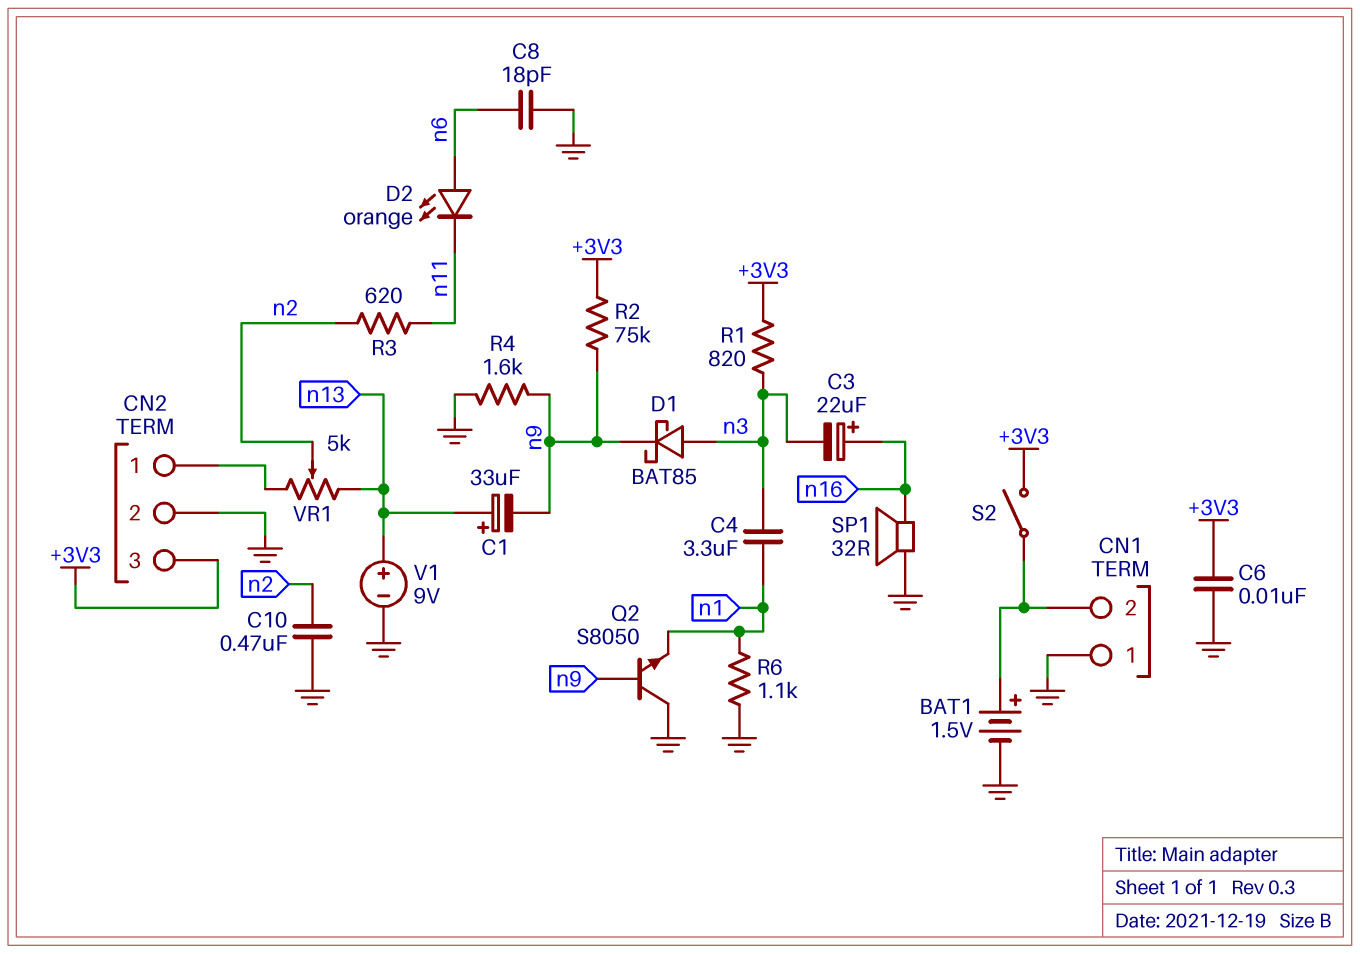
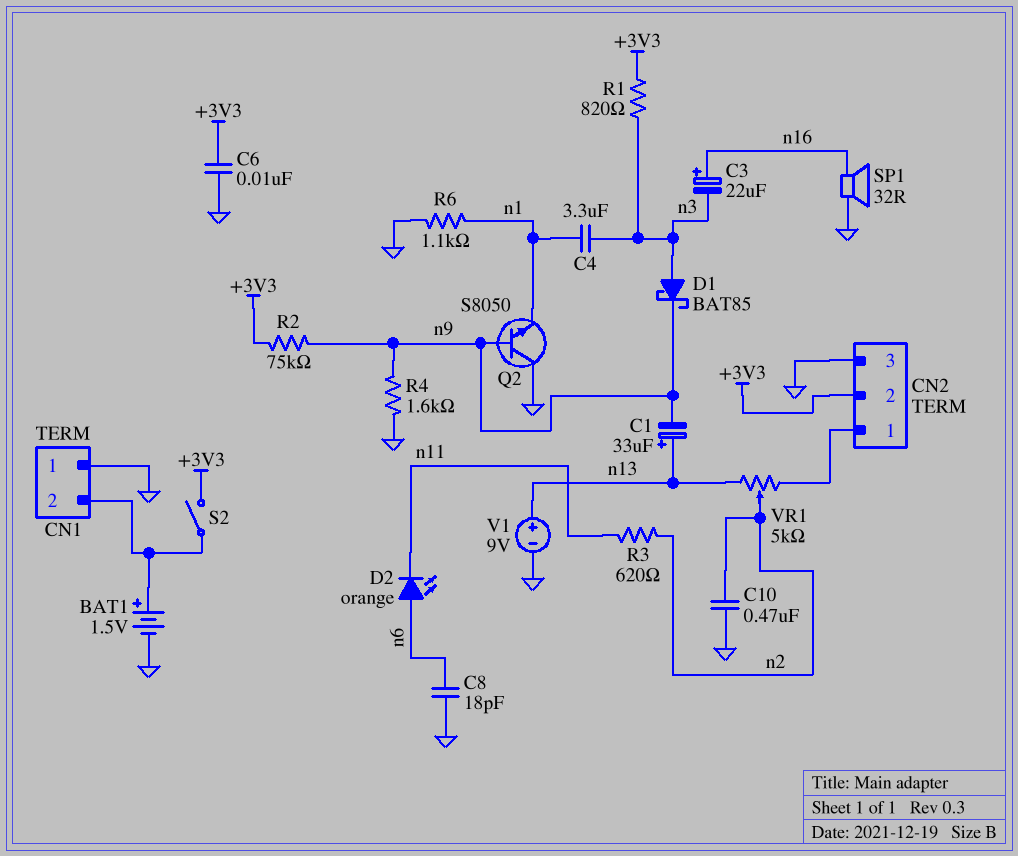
CN2 pin 2: GND -> +3V3
CN2 pin 3: +3V3 -> GND

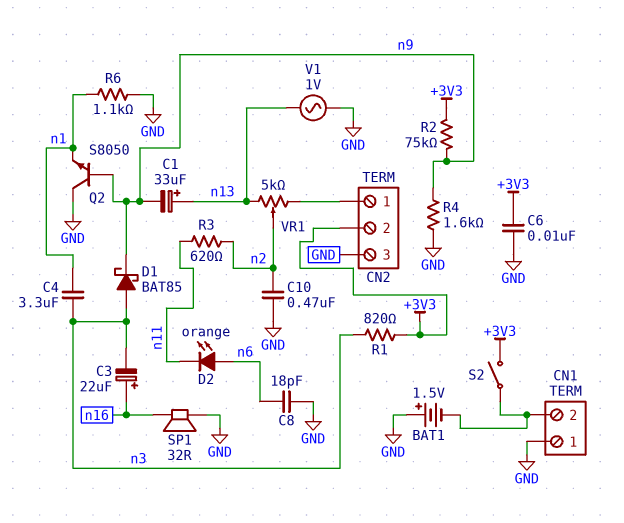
BAT1: 1.5V (plus CN1/2, minus GND) -> 1.5V (plus GND, minus CN1/2)
V1: 9V (plus n13, minus GND) -> AC 1V (GND, n13)

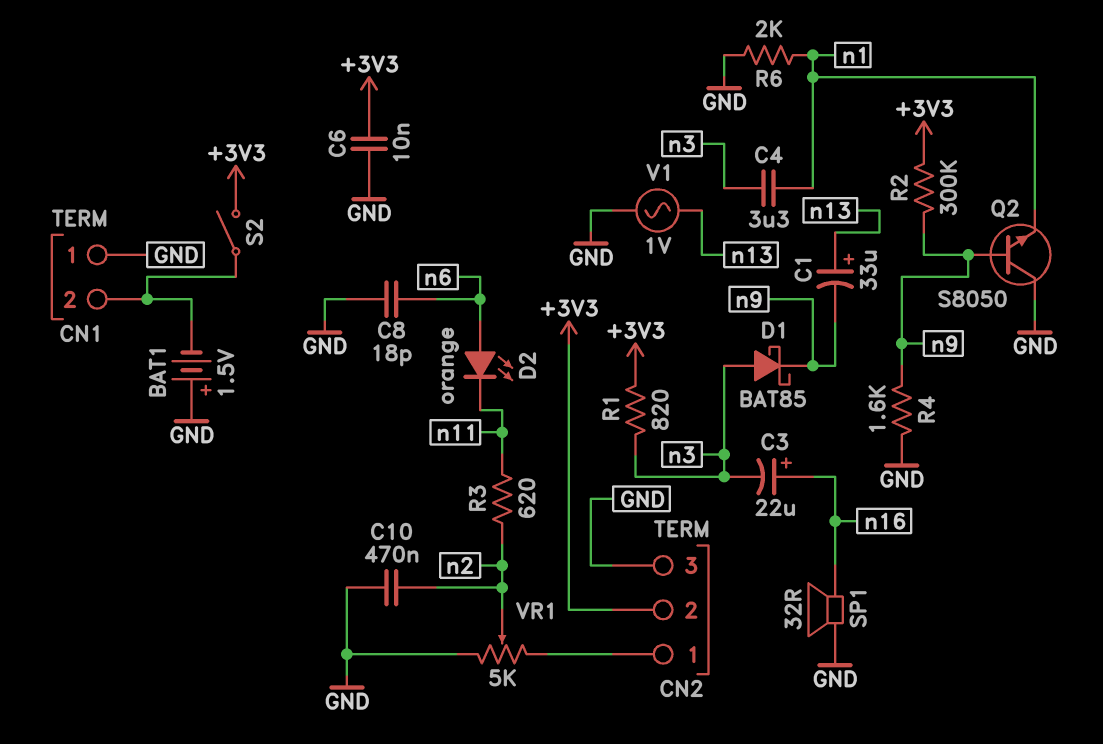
R2: 75k (+3V3, n9) -> 300k (+3V3, n9)
R6: 1.1k (GND, n1) -> 2k (GND, n1)
VR1: 5k (CN2/1, n13, wiper n2) -> 5k (CN2/1, GND, wiper n2)

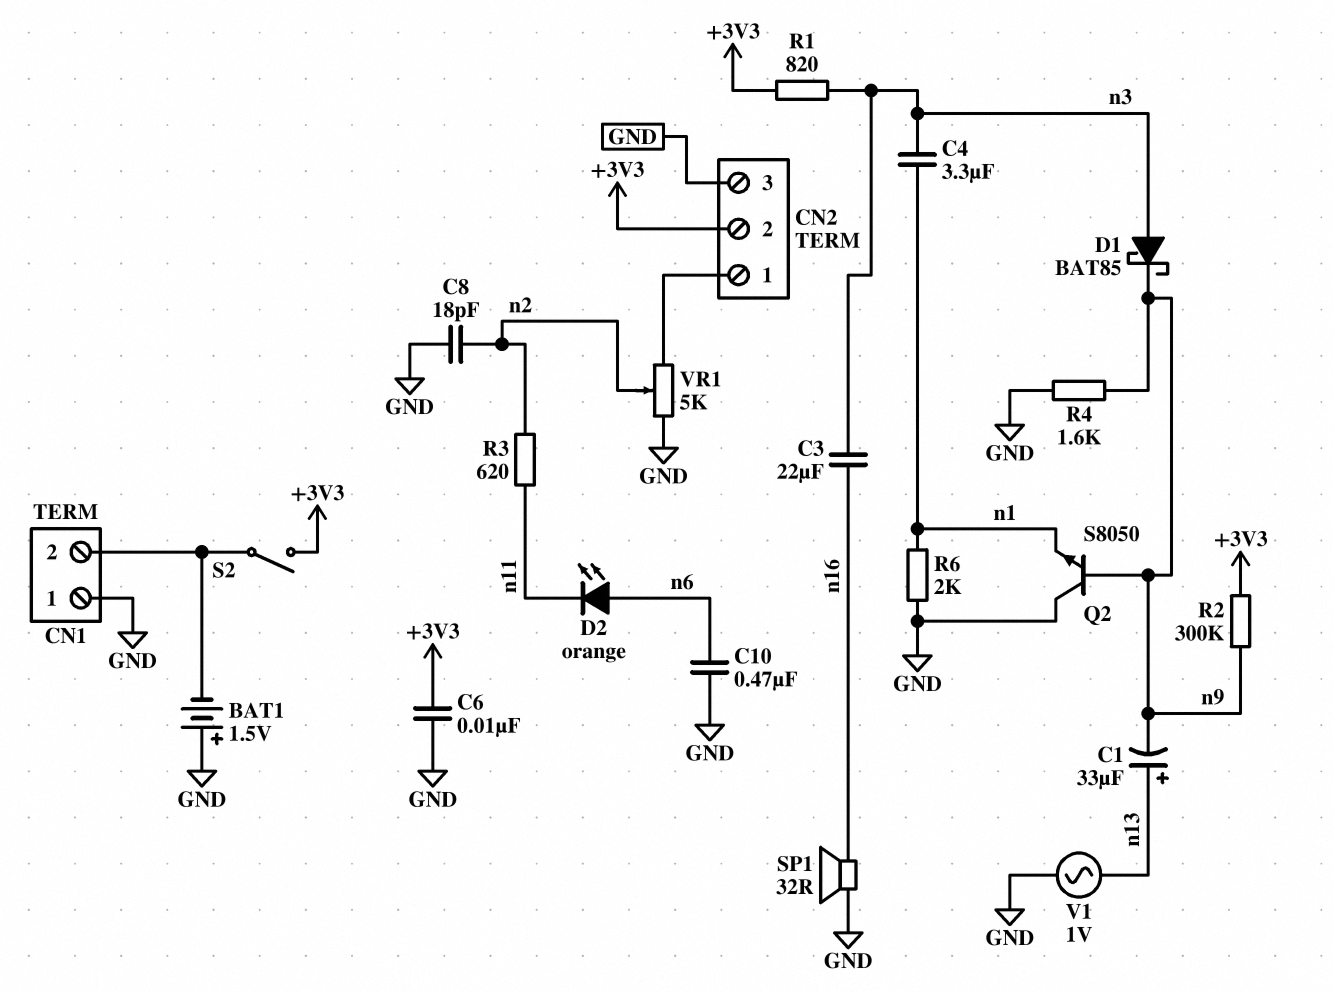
C3: 22uF (plus n16, minus n3) -> 22uF (n3, n16)
C8: 18pF (GND, n6) -> 18pF (GND, n2)
C10: 470nF (GND, n2) -> 470nF (GND, n6)

